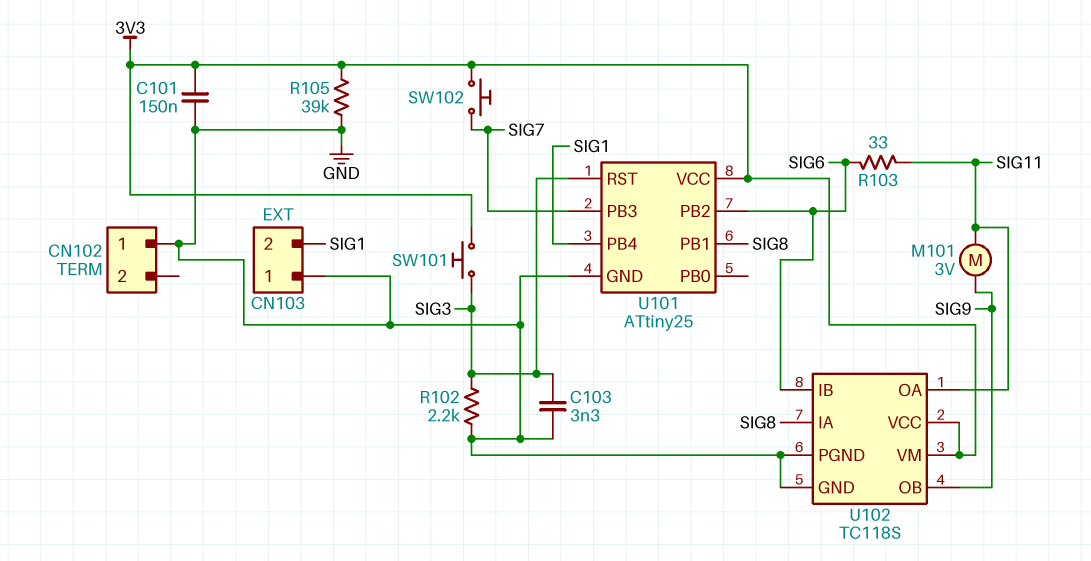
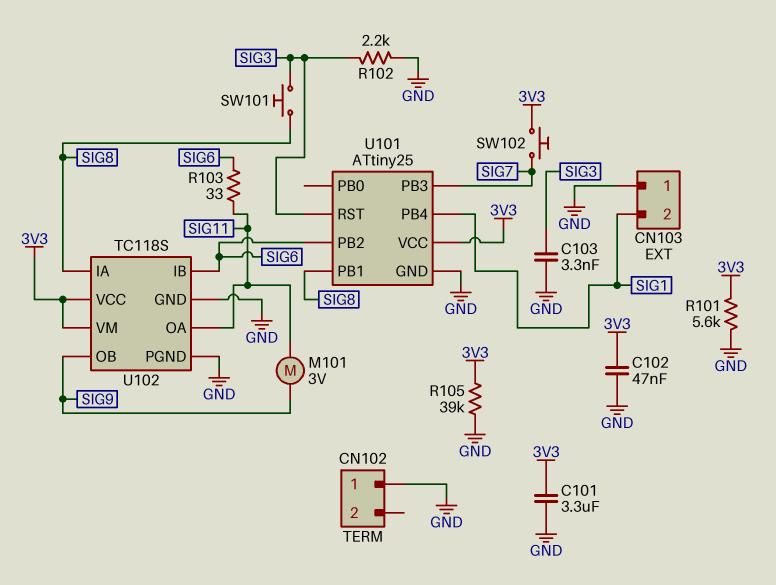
C101: 150nF (3V3, GND) -> 3.3uF (3V3, GND)
C102: none -> 47nF (3V3, GND)
R101: none -> 5.6k (3V3, GND)
SW101: button (3V3, SIG3) -> button (SIG3, SIG8)

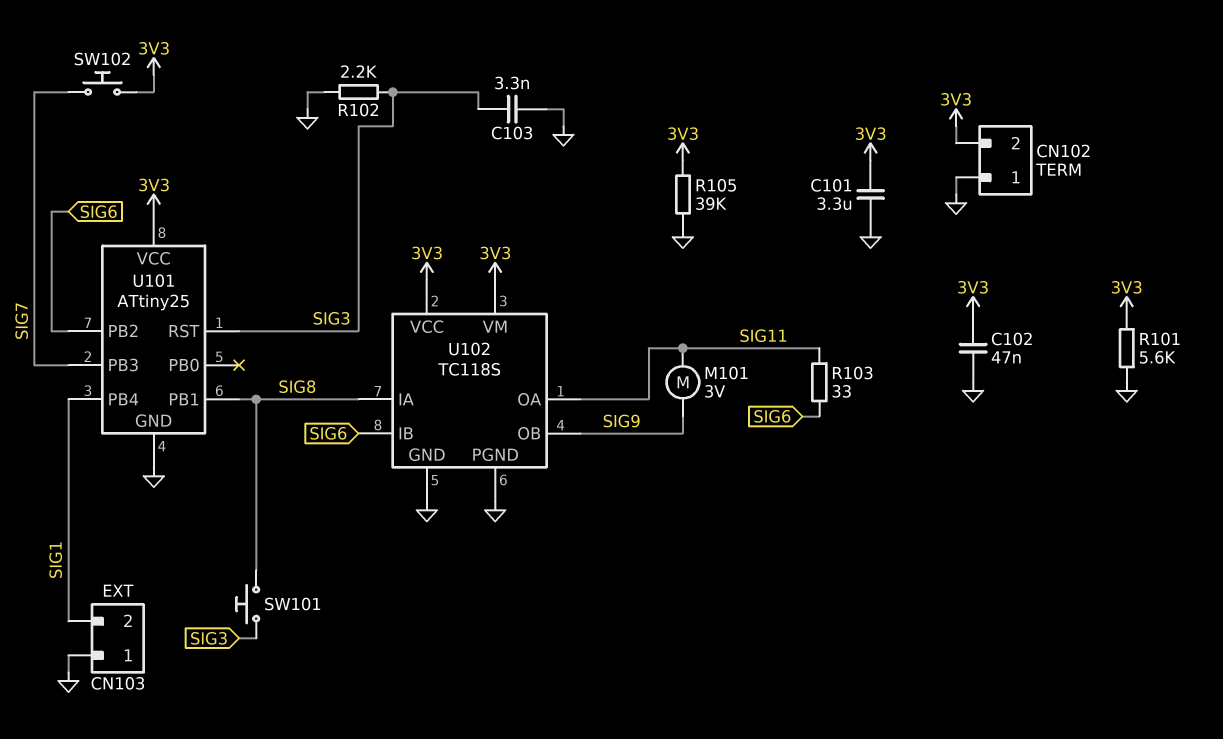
CN102 pin 2: none -> 3V3

